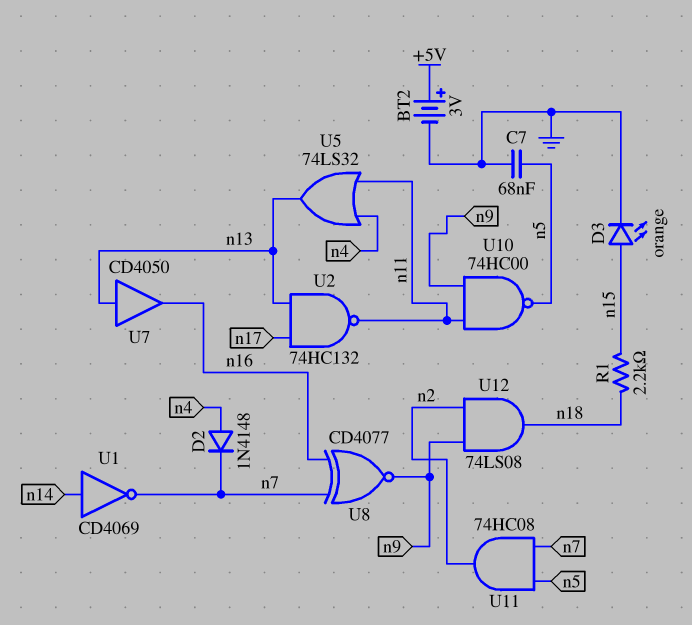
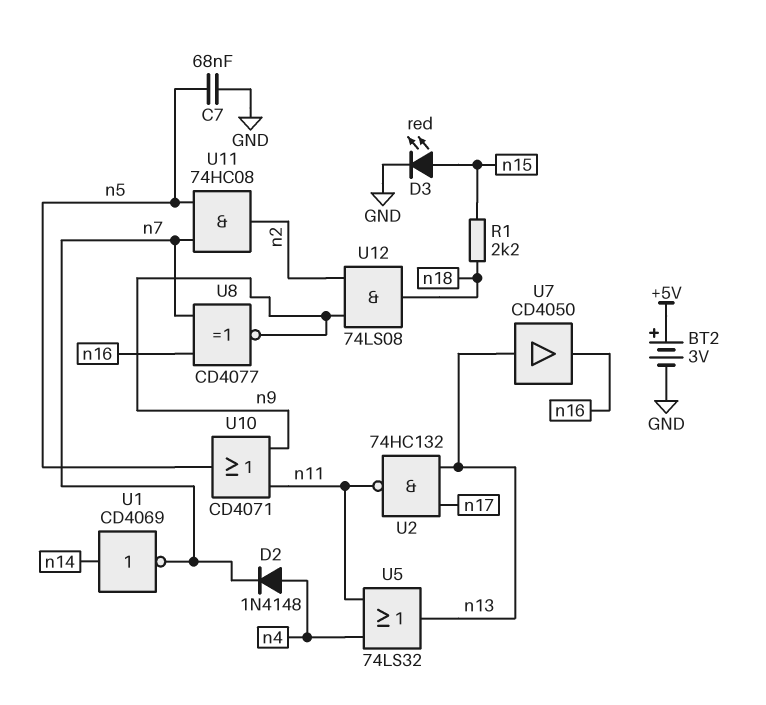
D3: LED orange (A n15, K GND) -> LED red (A n15, K GND)
U10: NAND 74HC00 (in n9, in n11, out n5) -> OR CD4071 (in n9, in n11, out n5)

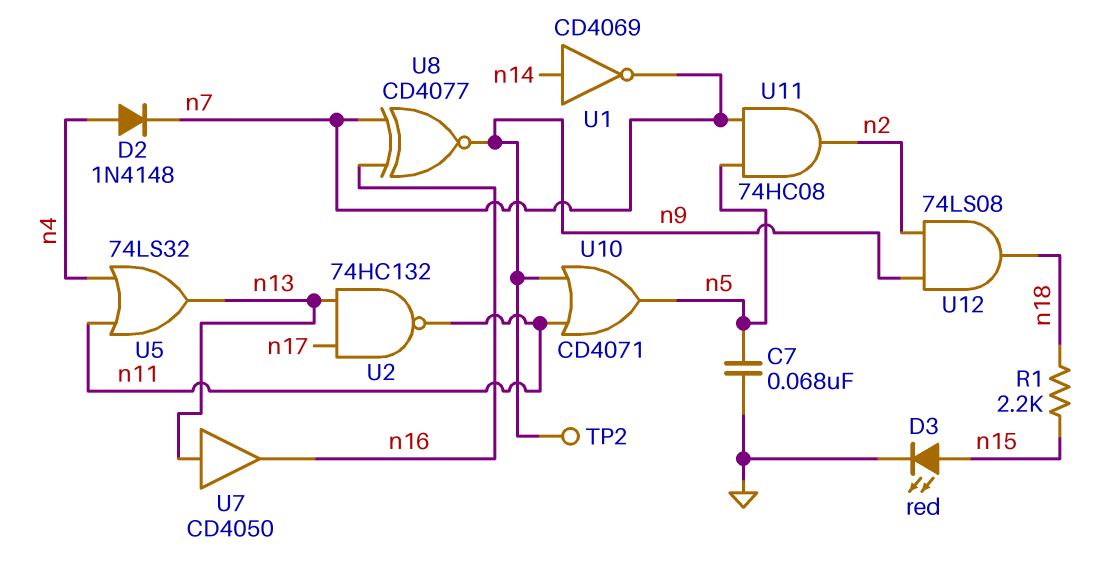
BT2: 3V (plus +5V, minus GND) -> none
TP2: none -> test point (n9)

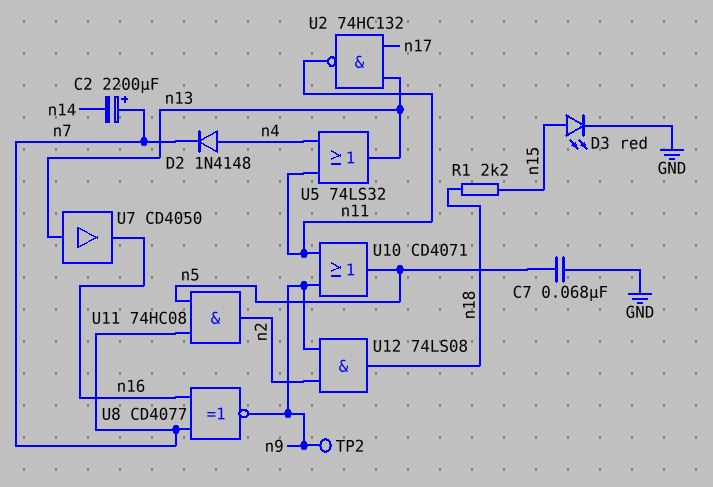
C2: none -> 2200uF (plus n7, minus n14)
U1: NOT CD4069 (in n14, out n7) -> none

